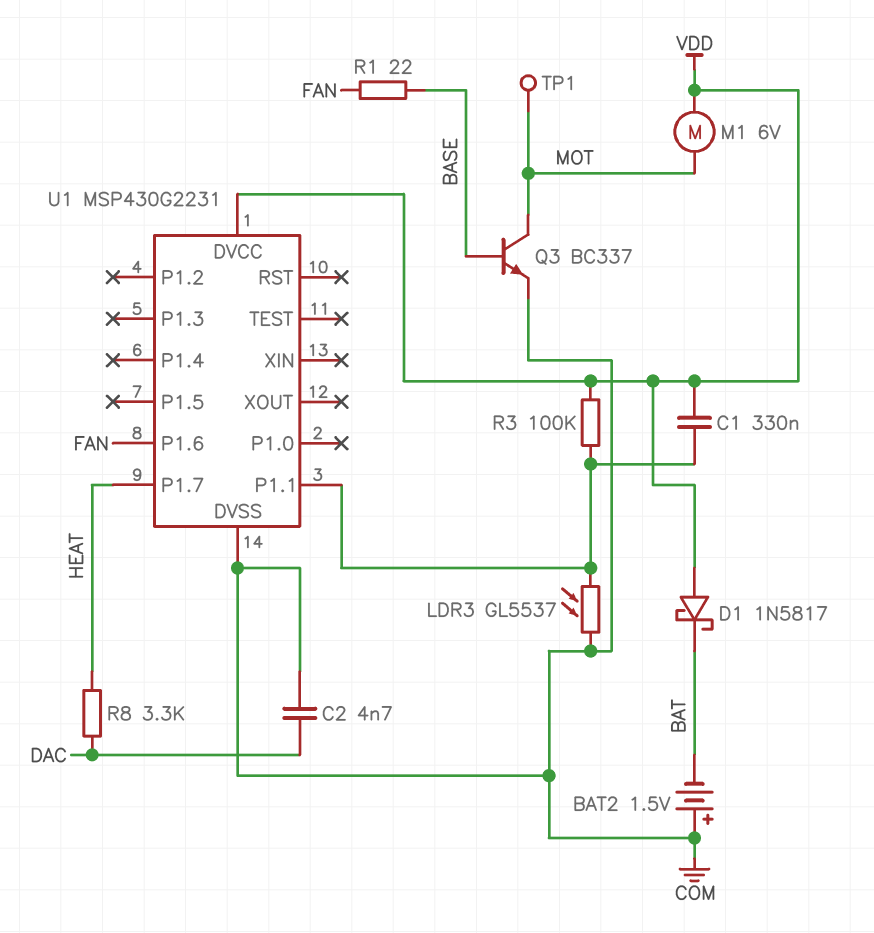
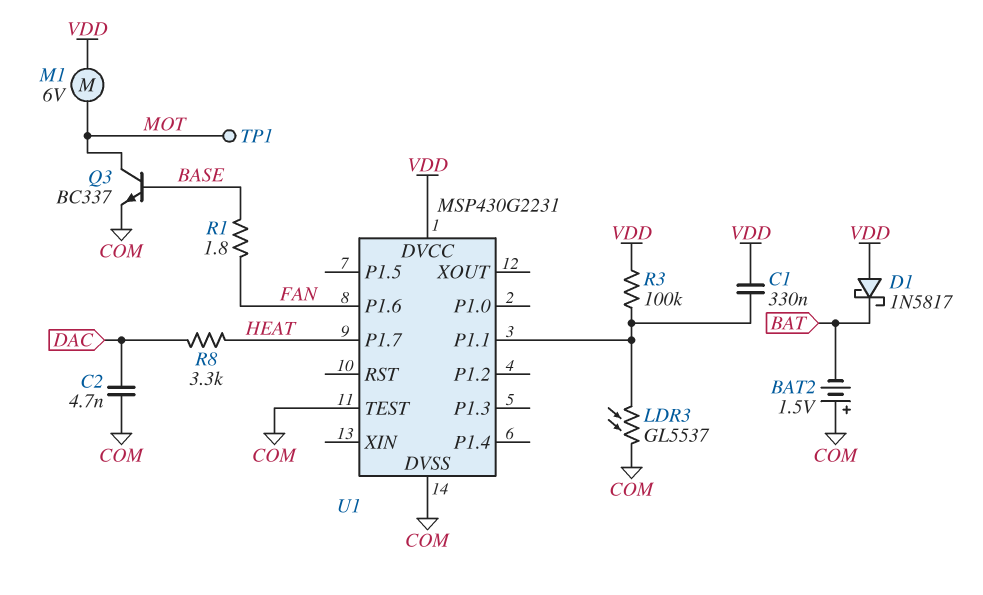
R1: 22 (BASE, FAN) -> 1.8 (BASE, FAN)
U1 pin TEST: none -> COM

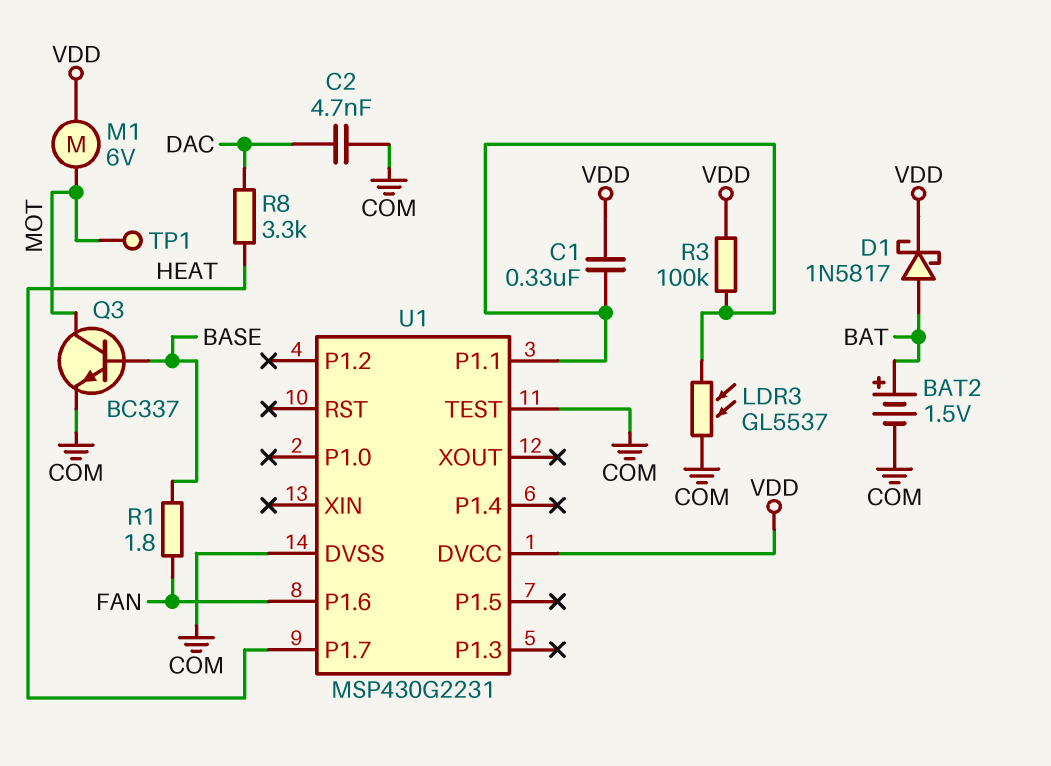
BAT2: 1.5V (plus COM, minus BAT) -> 1.5V (plus BAT, minus COM)
D1: schottky 1N5817 (A VDD, K BAT) -> schottky 1N5817 (A BAT, K VDD)

